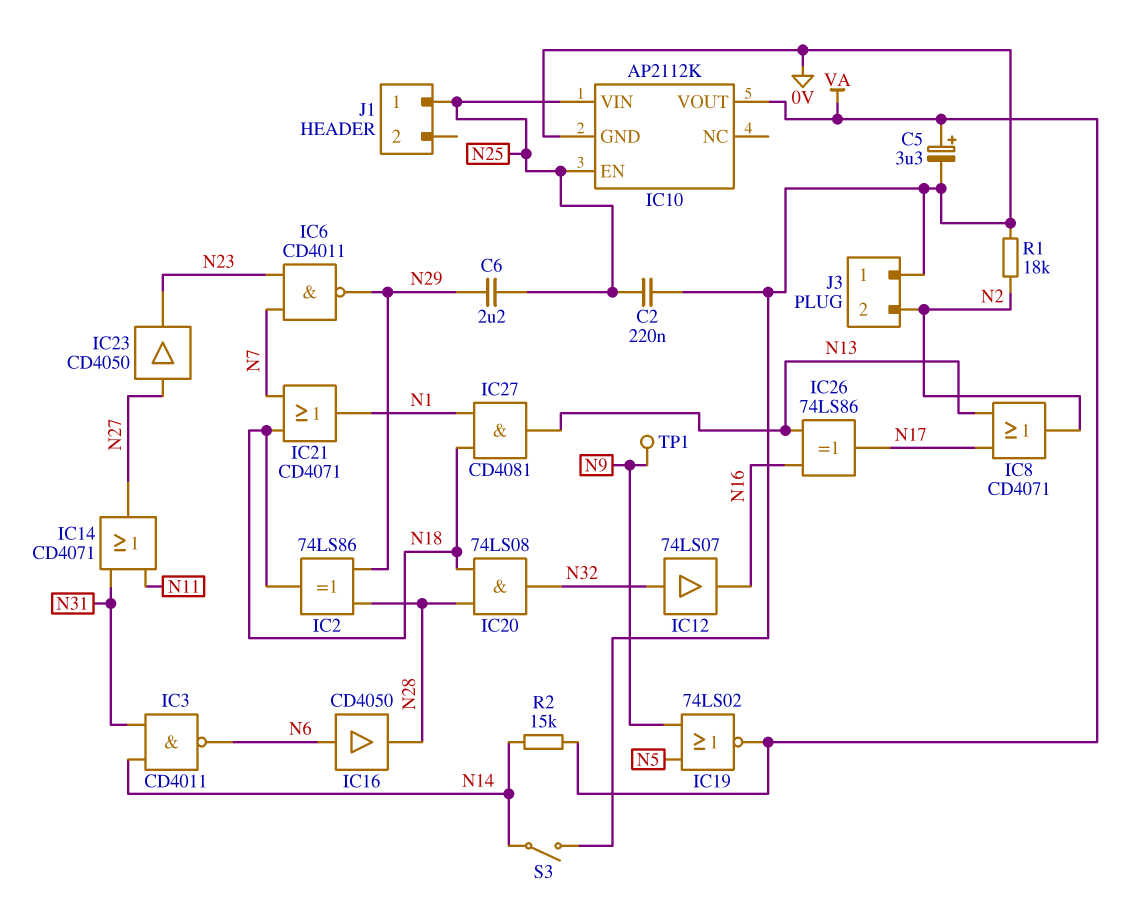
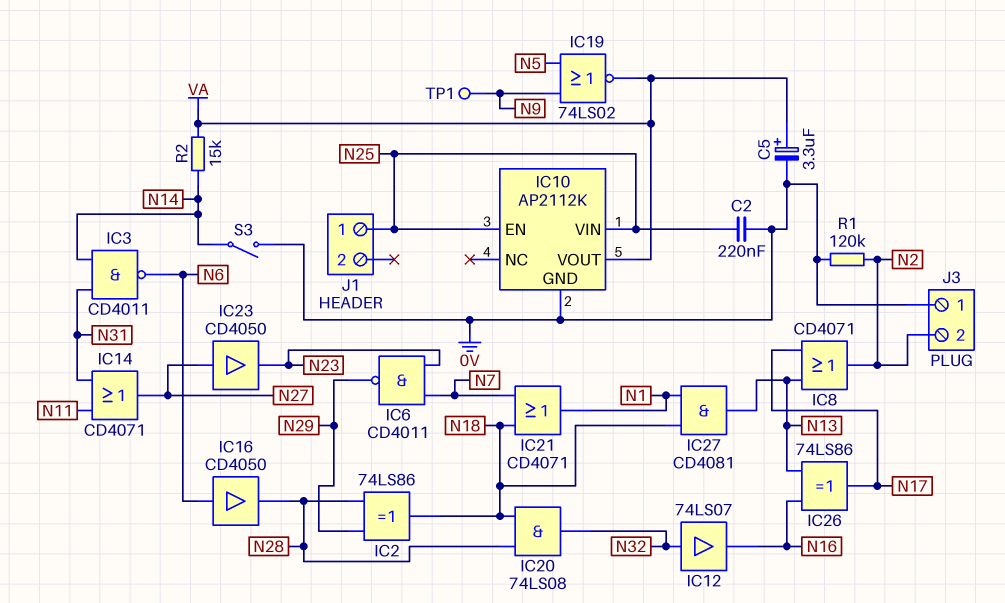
C6: 2.2uF (N25, N29) -> none
R1: 18k (0V, N2) -> 120k (0V, N2)

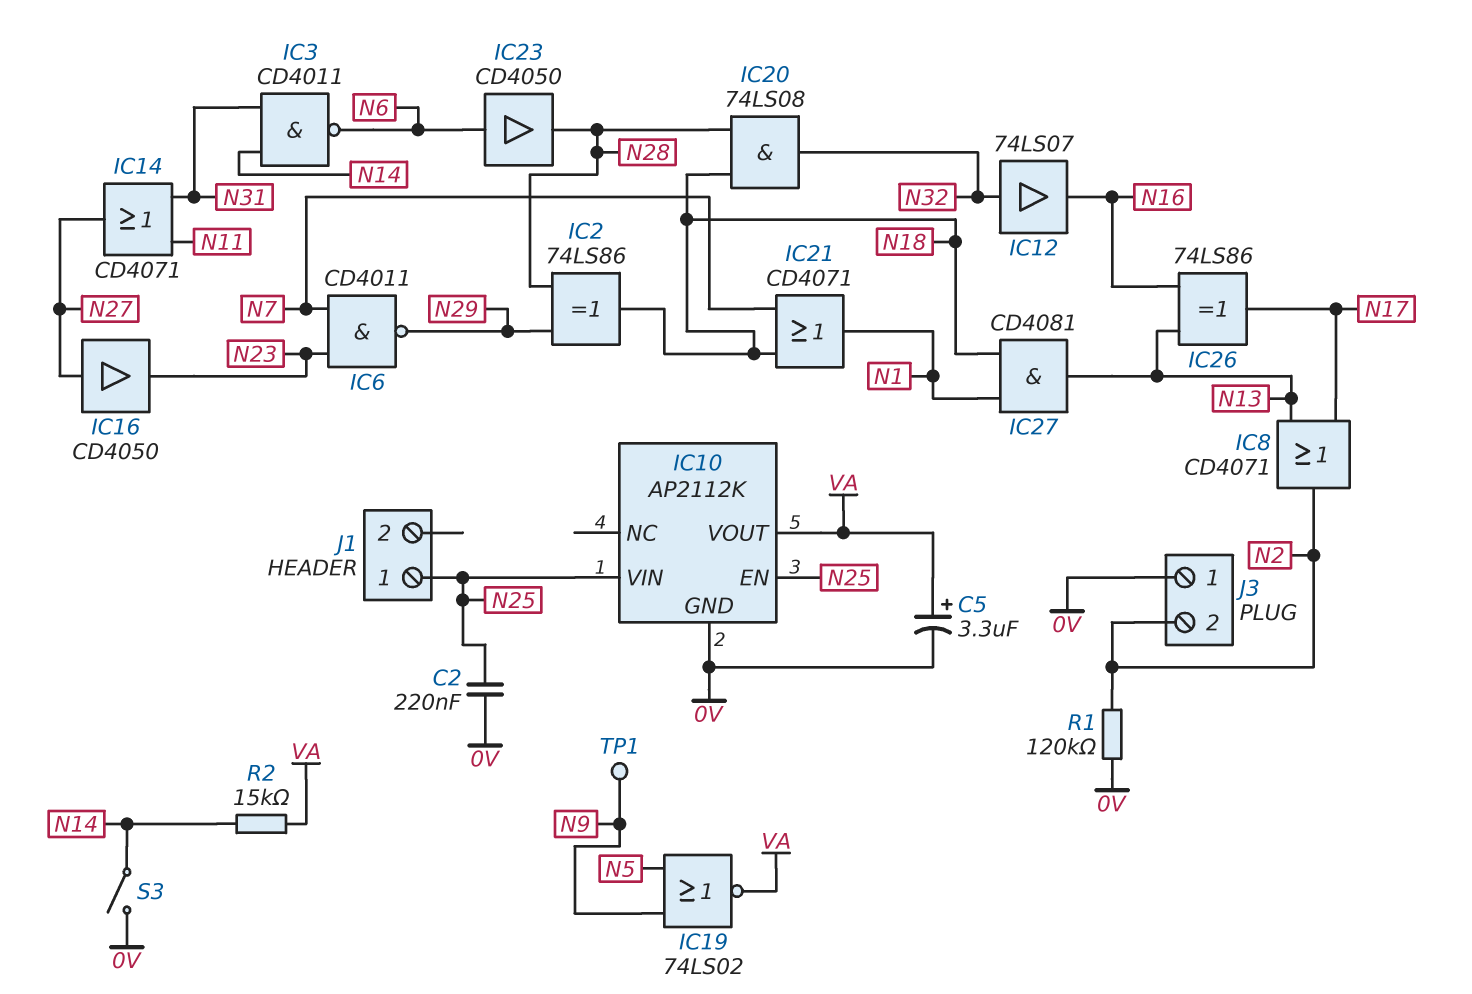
IC16: buffer CD4050 (in N6, out N28) -> buffer CD4050 (in N27, out N23)
IC23: buffer CD4050 (in N27, out N23) -> buffer CD4050 (in N6, out N28)

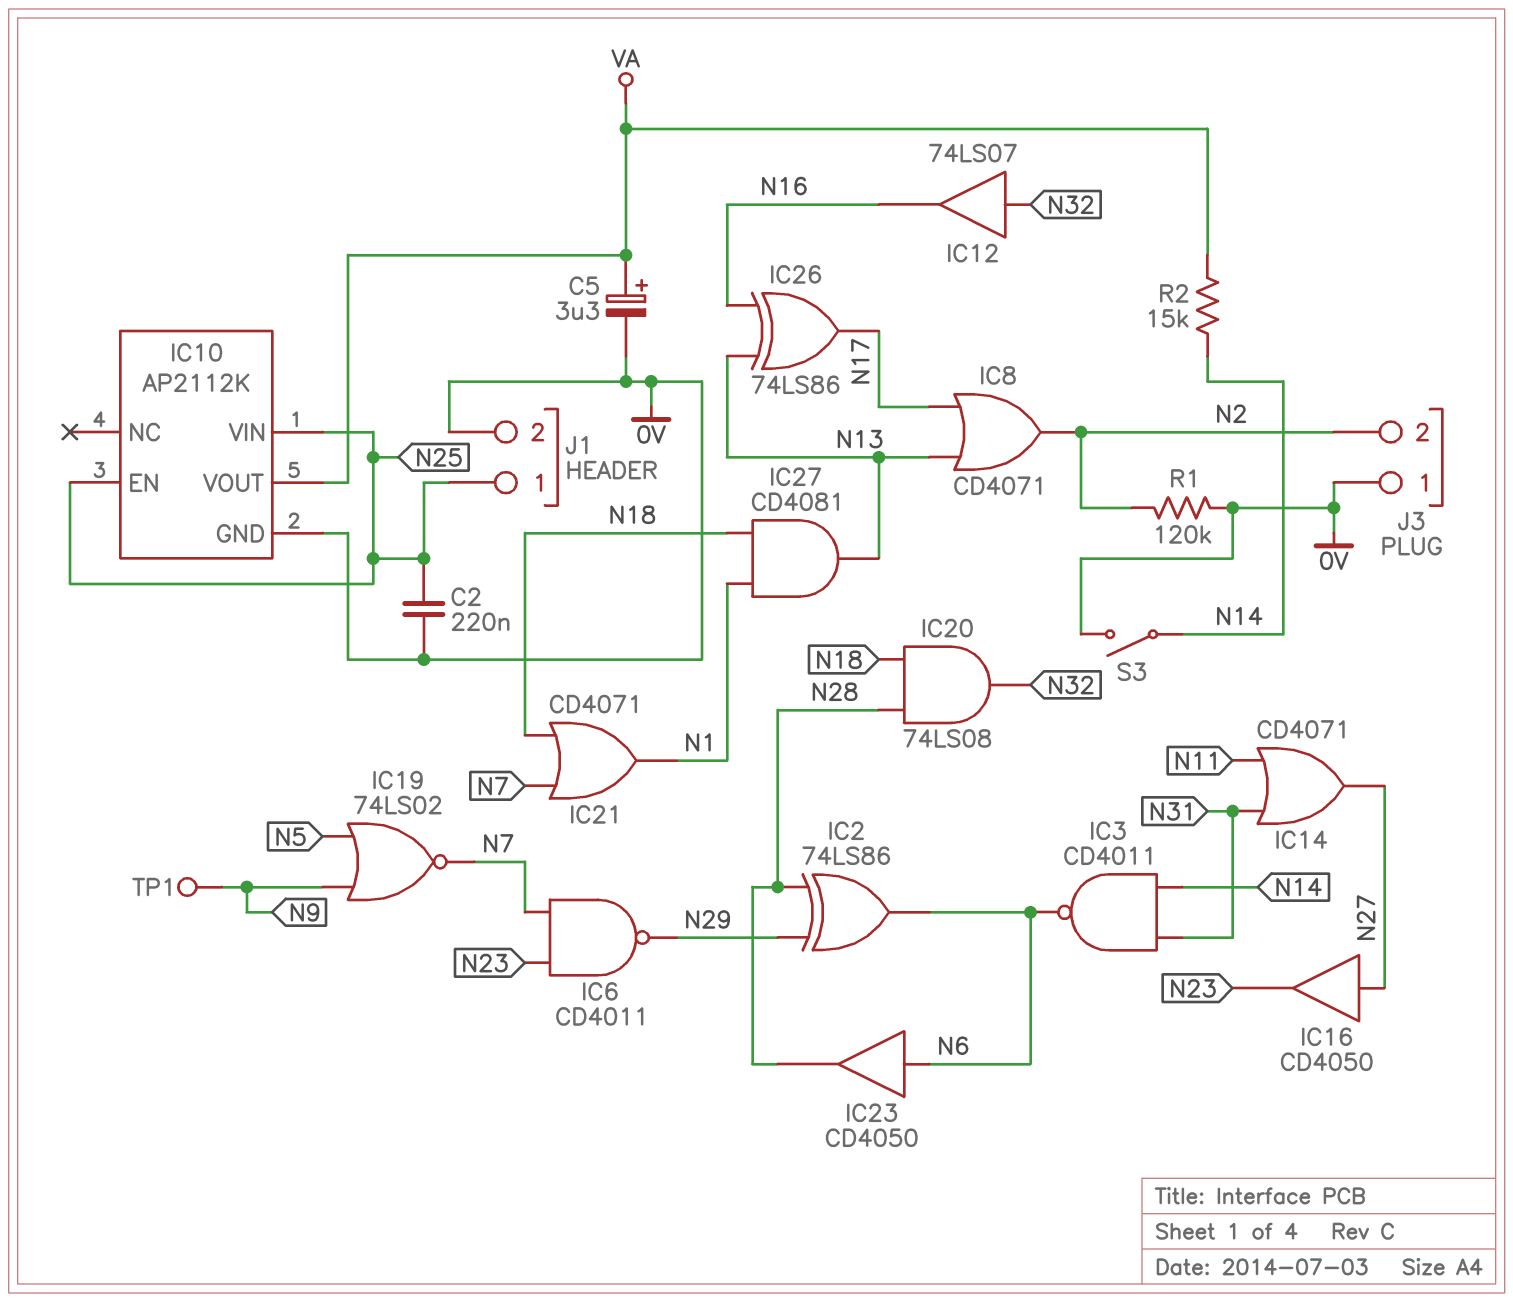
IC2: XOR 74LS86 (in N28, in N29, out N18) -> XOR 74LS86 (in N28, in N29, out N6)
IC19: NOR 74LS02 (in N5, in N9, out VA) -> NOR 74LS02 (in N5, in N9, out N7)
J1 pin 2: none -> 0V

